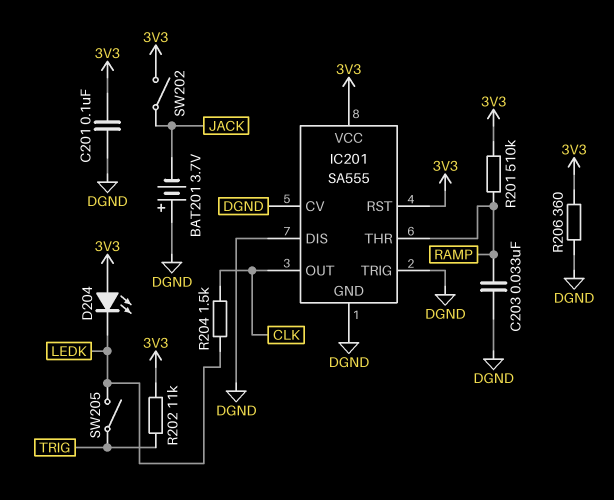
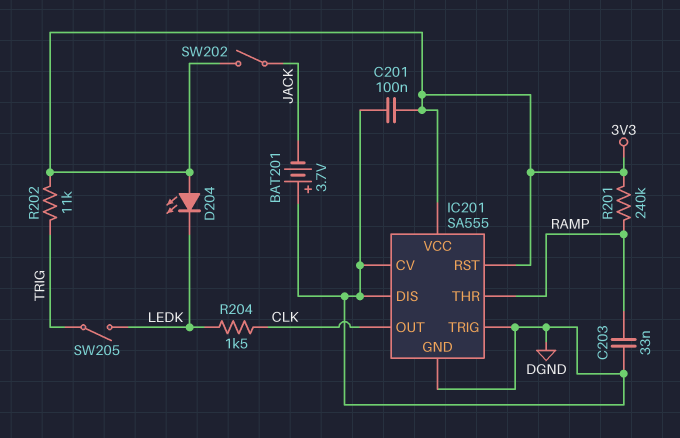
R201: 510k (3V3, RAMP) -> 240k (3V3, RAMP)
R206: 360 (3V3, DGND) -> none

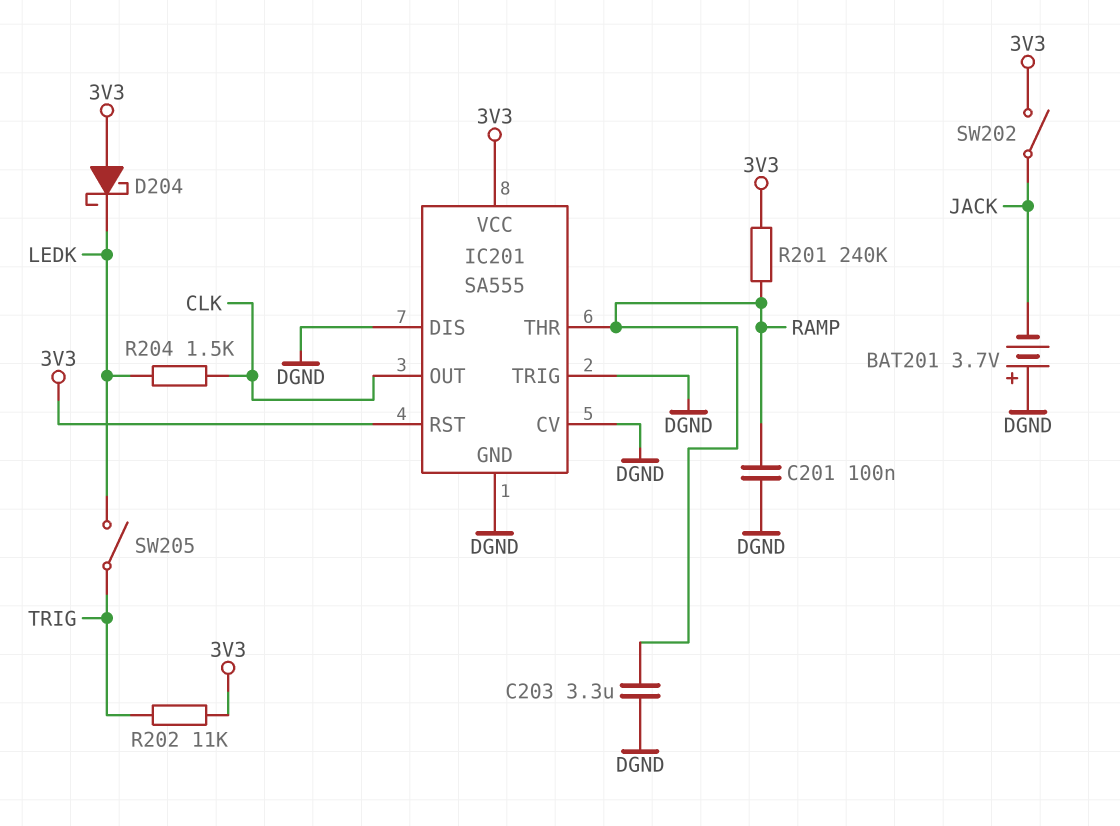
C201: 100nF (3V3, DGND) -> 100nF (DGND, RAMP)
C203: 33nF (DGND, RAMP) -> 3.3uF (DGND, RAMP)
D204: LED (A 3V3, K LEDK) -> schottky (A 3V3, K LEDK)

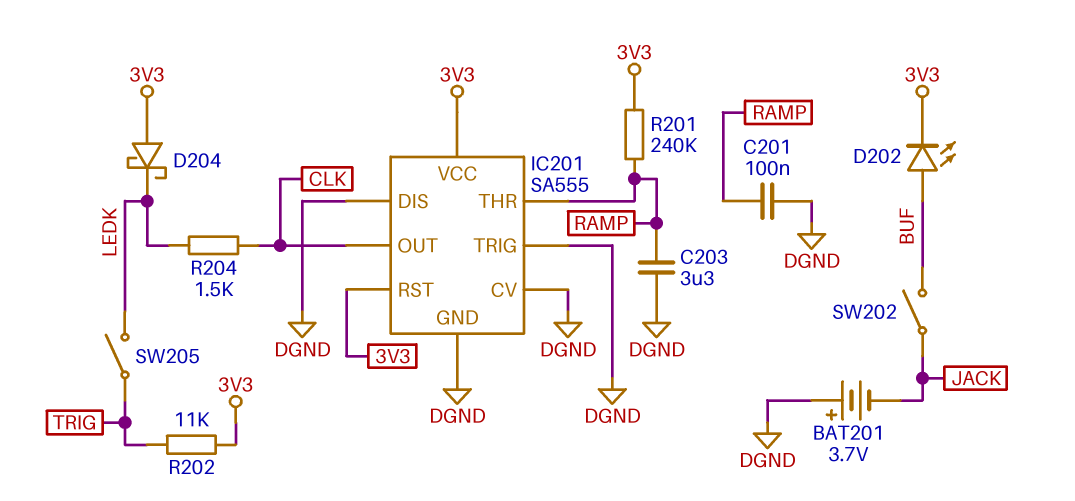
D202: none -> LED (A BUF, K 3V3)
SW202: switch (3V3, JACK) -> switch (BUF, JACK)

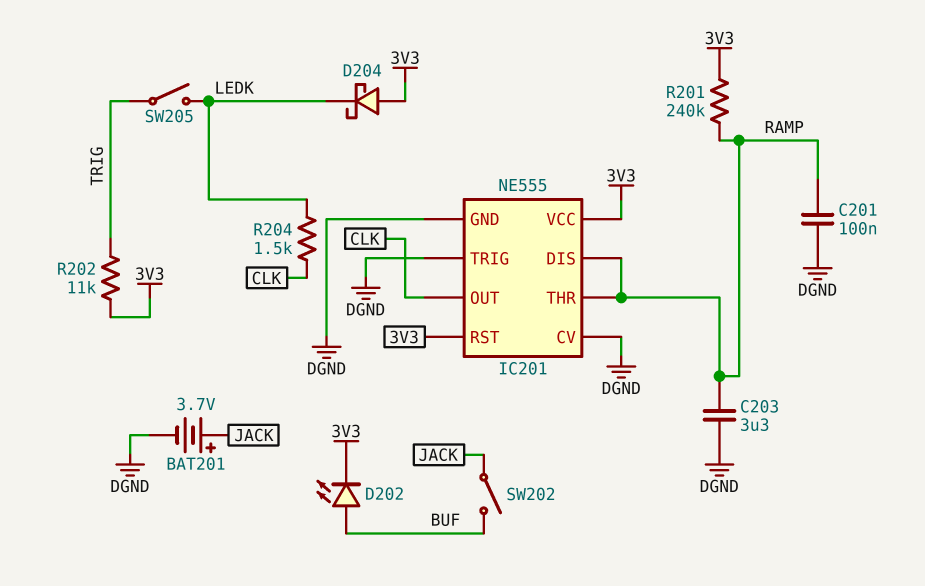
BAT201: 3.7V (plus DGND, minus JACK) -> 3.7V (plus JACK, minus DGND)
IC201: SA555 -> NE555
IC201 pin DIS: DGND -> RAMP

